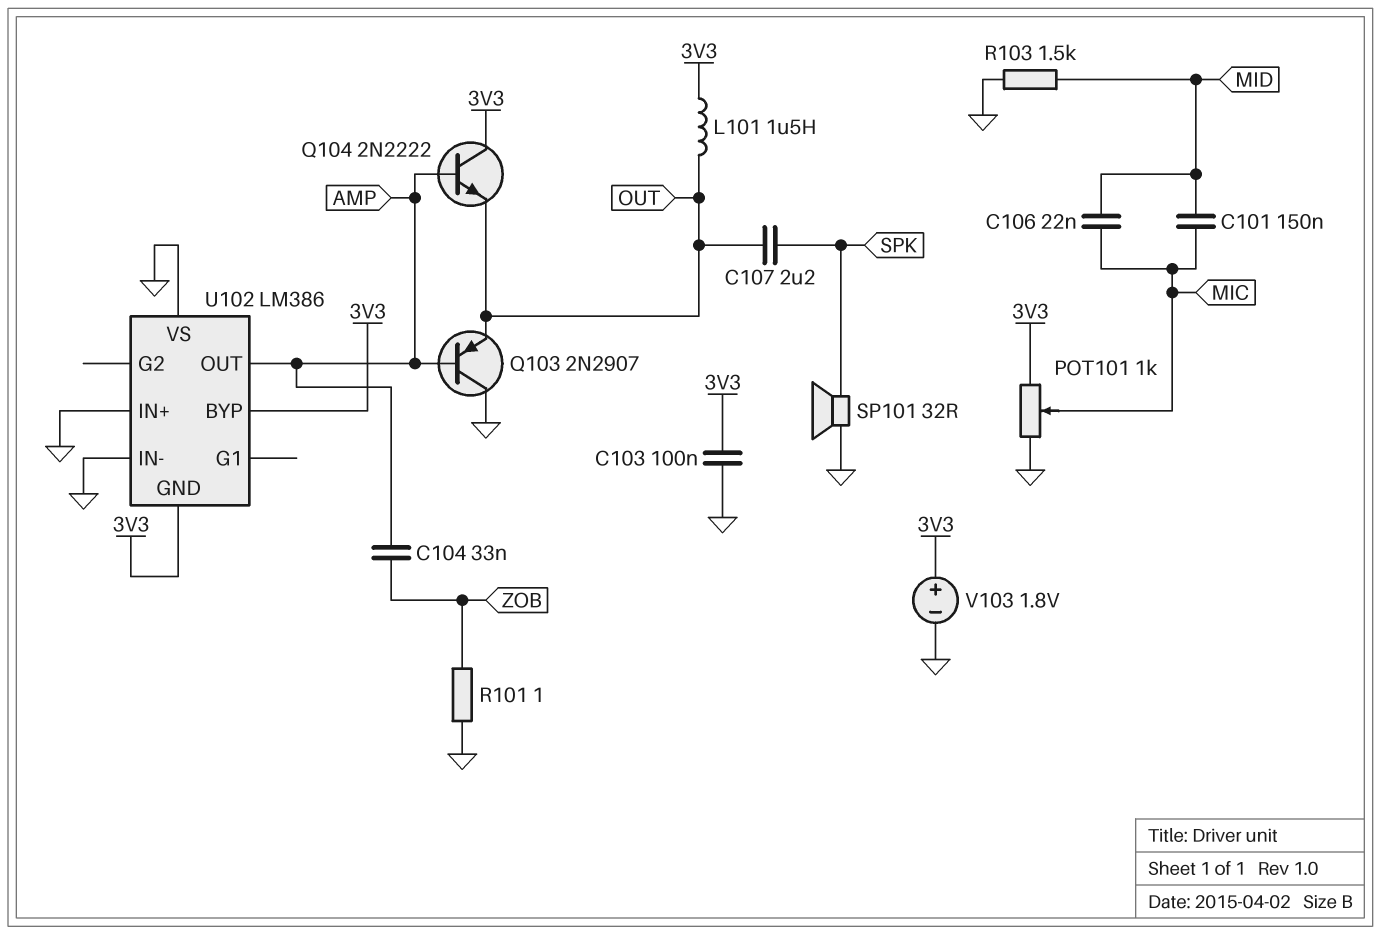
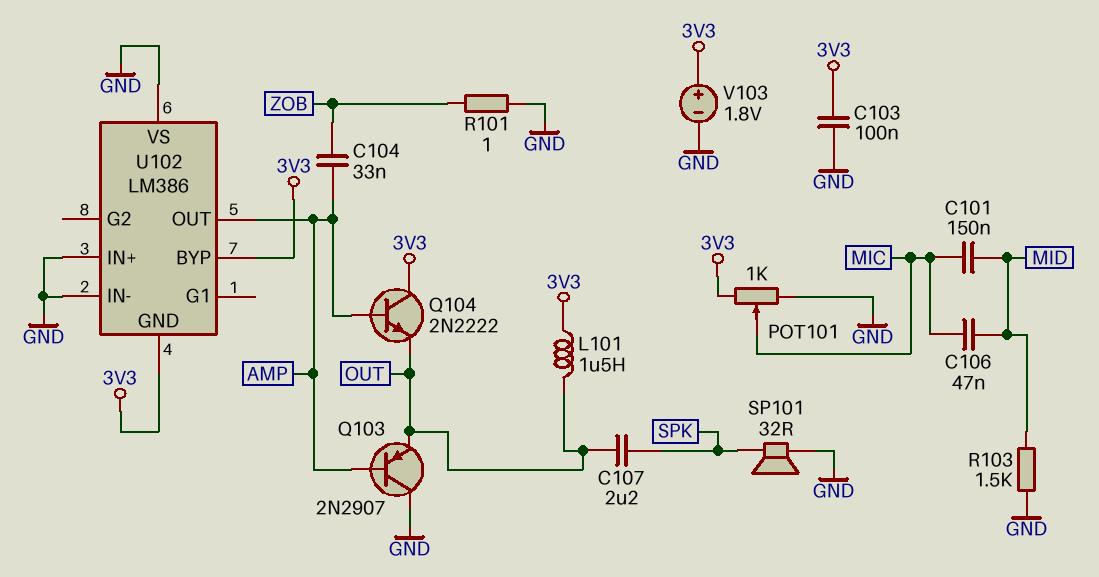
C106: 22nF (MIC, MID) -> 47nF (MIC, MID)

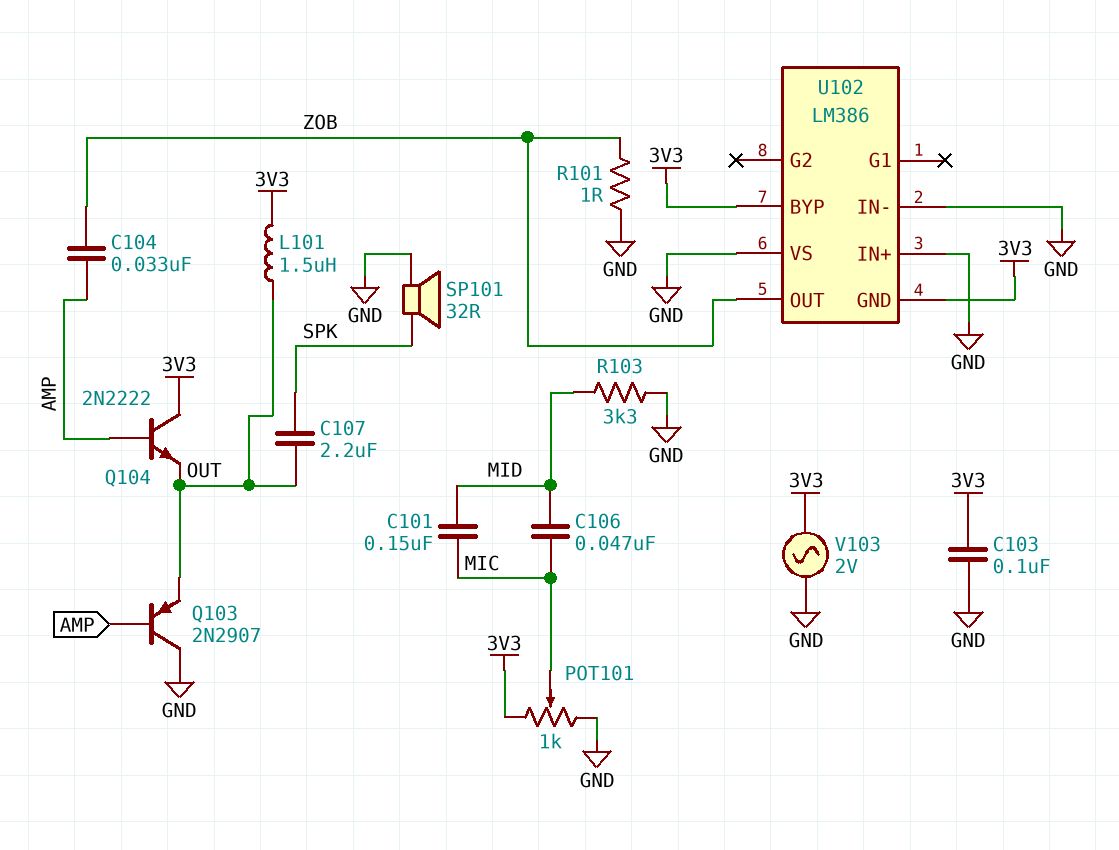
R103: 1.5k (GND, MID) -> 3.3k (GND, MID)
U102 pin OUT: AMP -> ZOB
V103: 1.8V (plus 3V3, minus GND) -> AC 2V (3V3, GND)

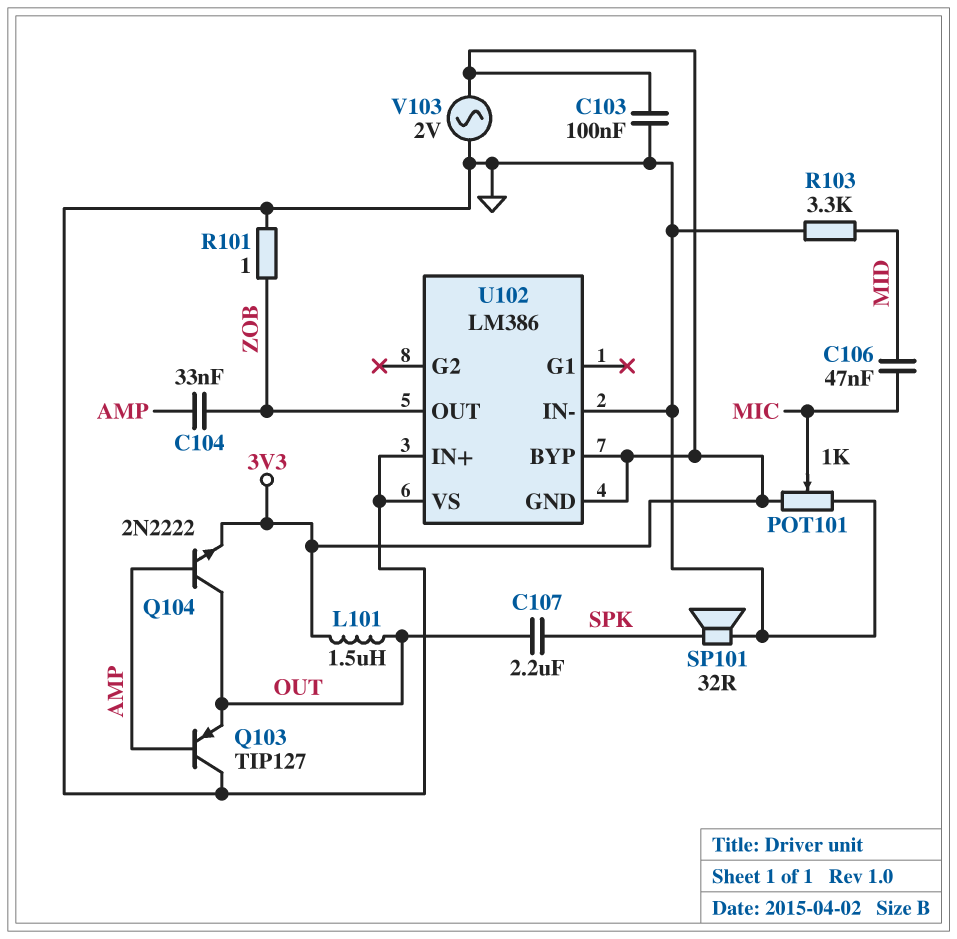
C101: 150nF (MIC, MID) -> none
Q103: PNP 2N2907 (B AMP, C GND, E OUT) -> PNP TIP127 (B AMP, C GND, E OUT)
Q104: NPN 2N2222 (B AMP, C 3V3, E OUT) -> NPN 2N2222 (B AMP, C OUT, E 3V3)

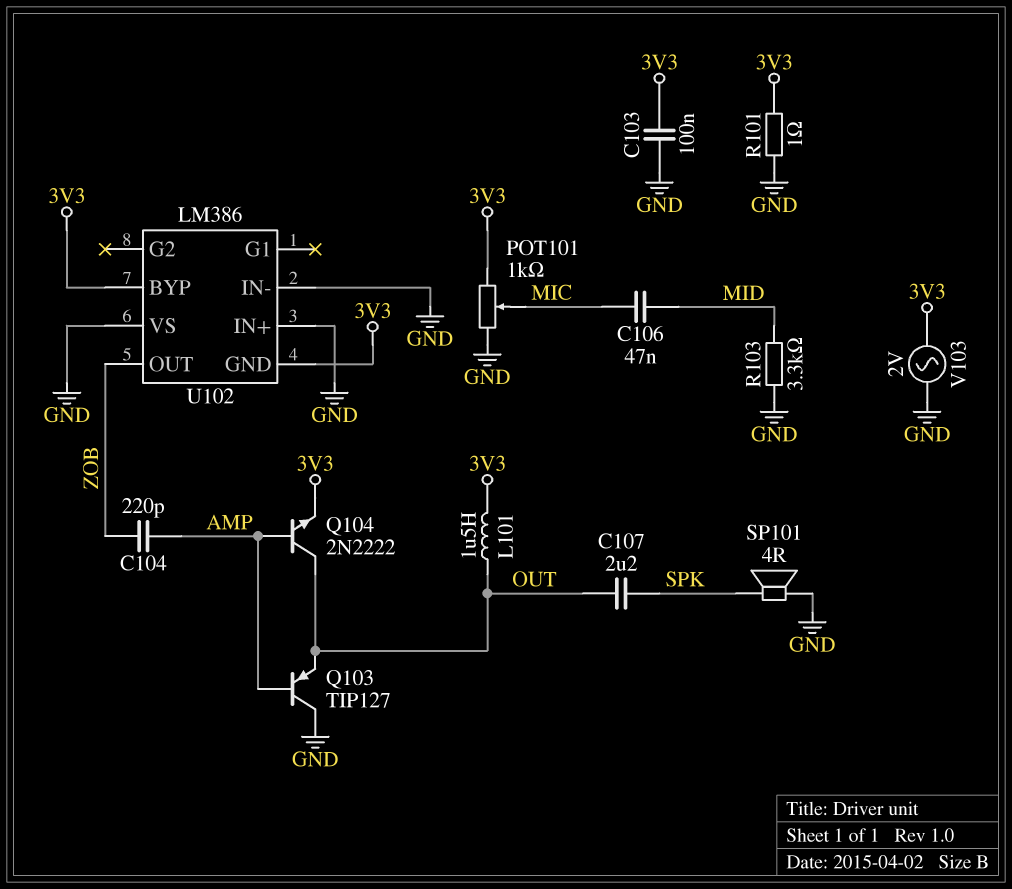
C104: 33nF (AMP, ZOB) -> 220pF (AMP, ZOB)
R101: 1 (GND, ZOB) -> 1 (3V3, GND)
SP101: speaker 32R (GND, SPK) -> speaker 4R (GND, SPK)

